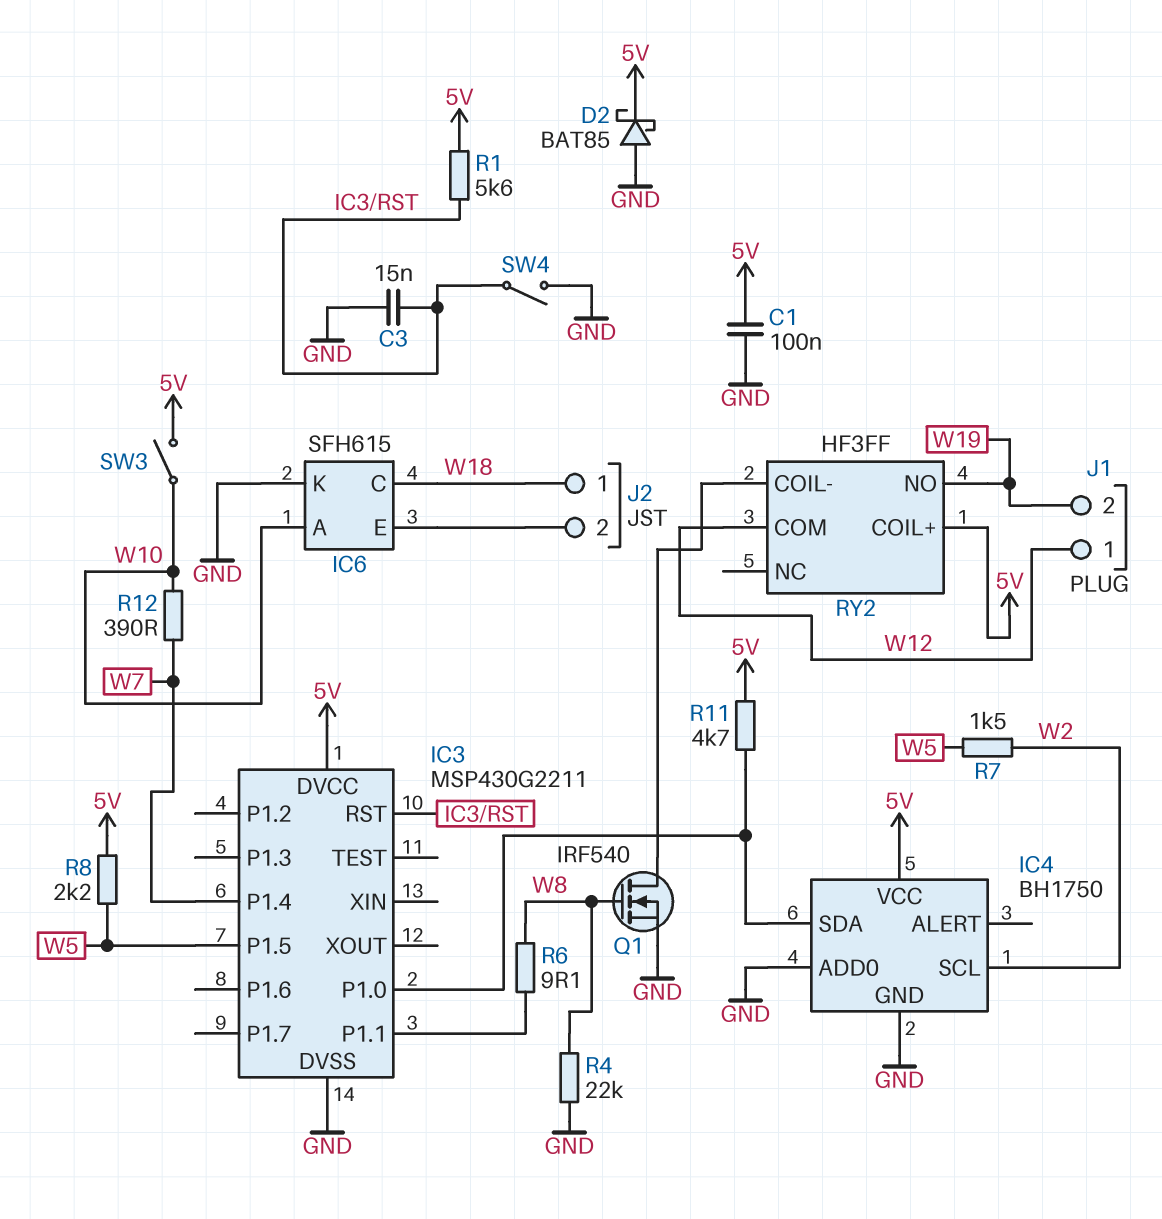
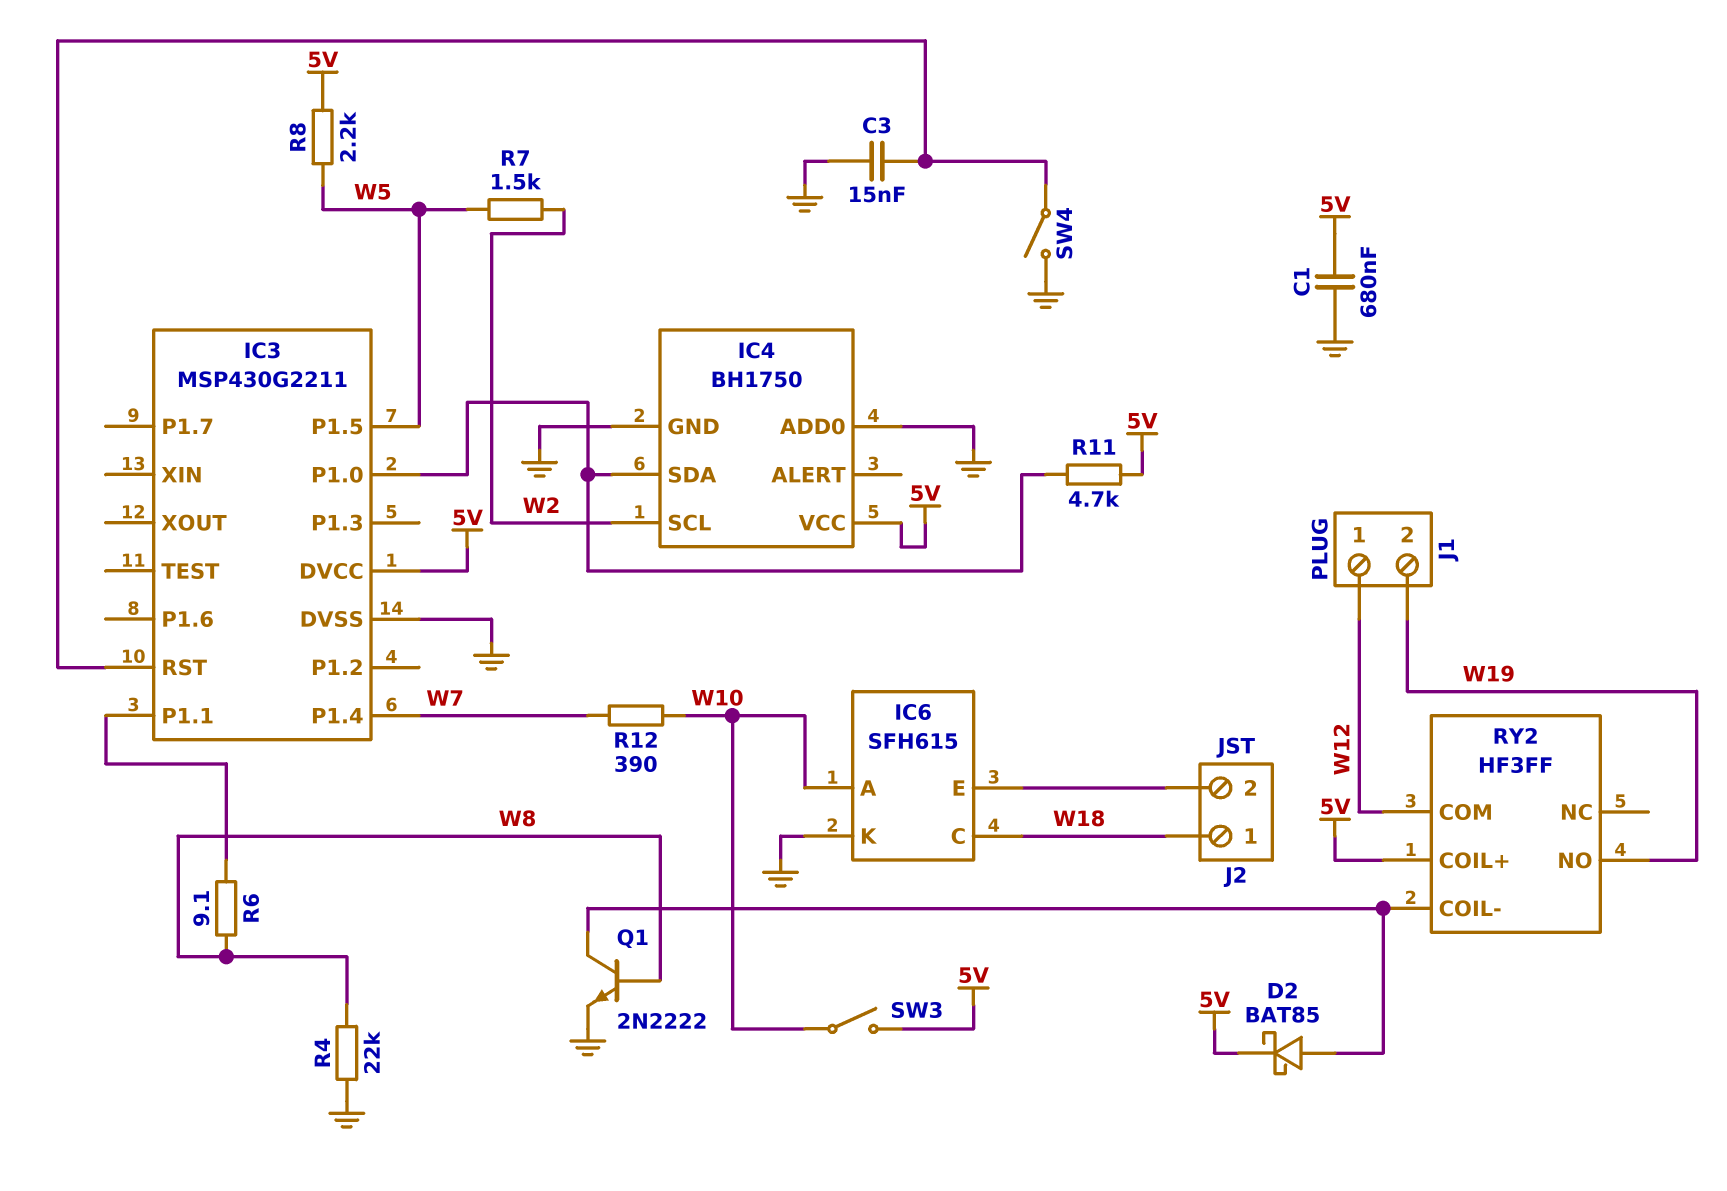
C1: 100nF (5V, GND) -> 680nF (5V, GND)
D2: schottky BAT85 (A GND, K 5V) -> schottky BAT85 (A RY2/COIL-, K 5V)
Q1: NMOS IRF540 (G W8, D RY2/COIL-, S GND) -> NPN 2N2222 (B W8, C RY2/COIL-, E GND)
R1: 5.6k (5V, IC3/RST) -> none

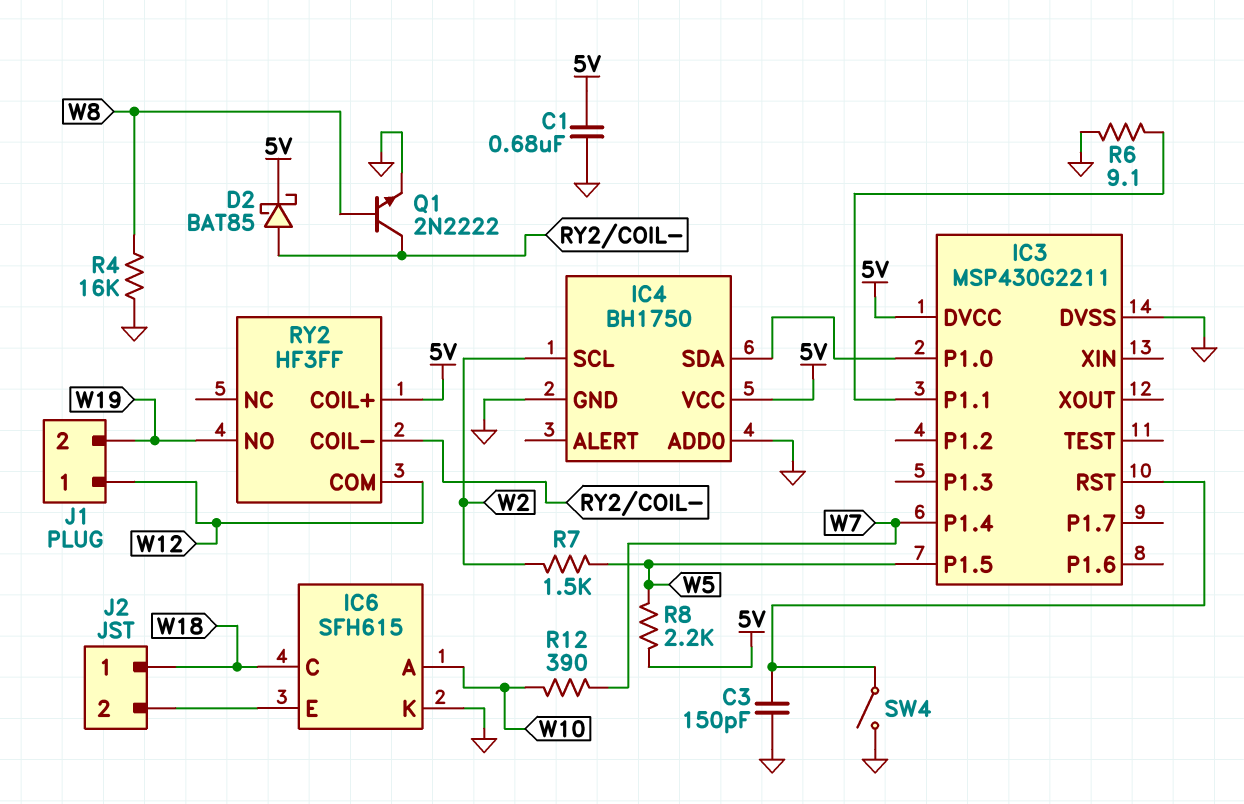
C3: 15nF (GND, IC3/RST) -> 150pF (GND, IC3/RST)
R4: 22k (GND, W8) -> 16k (GND, W8)
R6: 9.1 (IC3/P1.1, W8) -> 9.1 (GND, IC3/P1.1)
R11: 4.7k (5V, IC3/P1.0) -> none
SW3: switch (5V, W10) -> none

